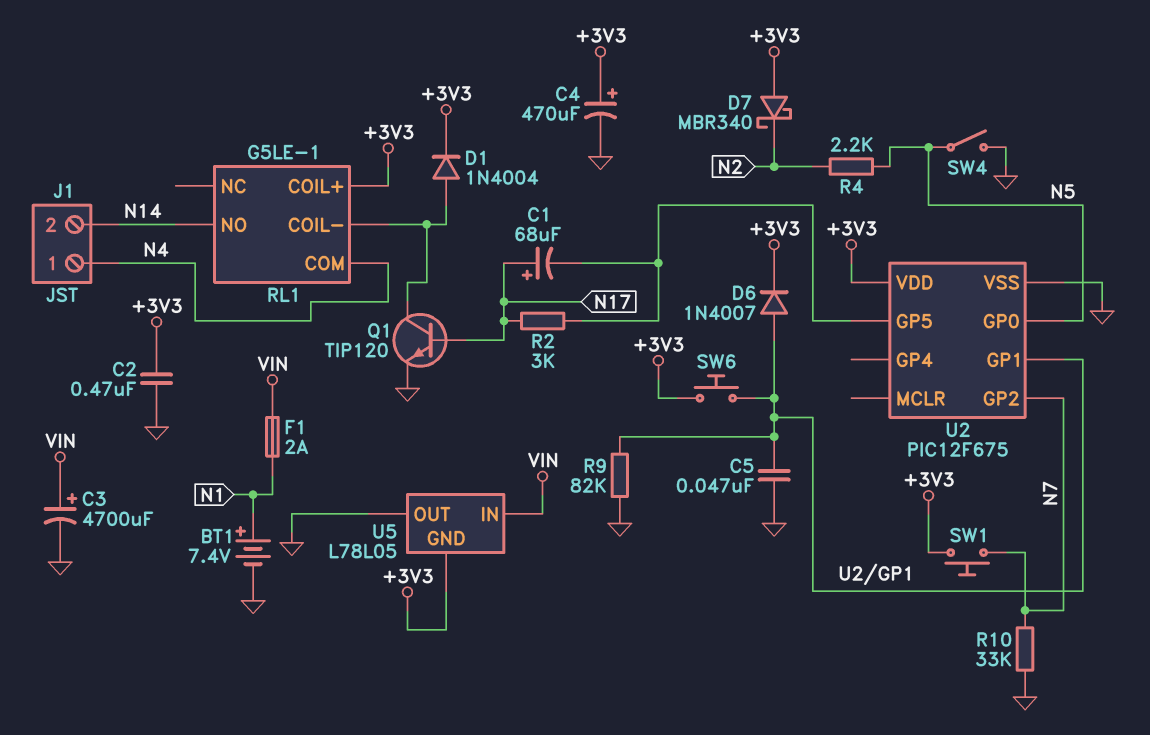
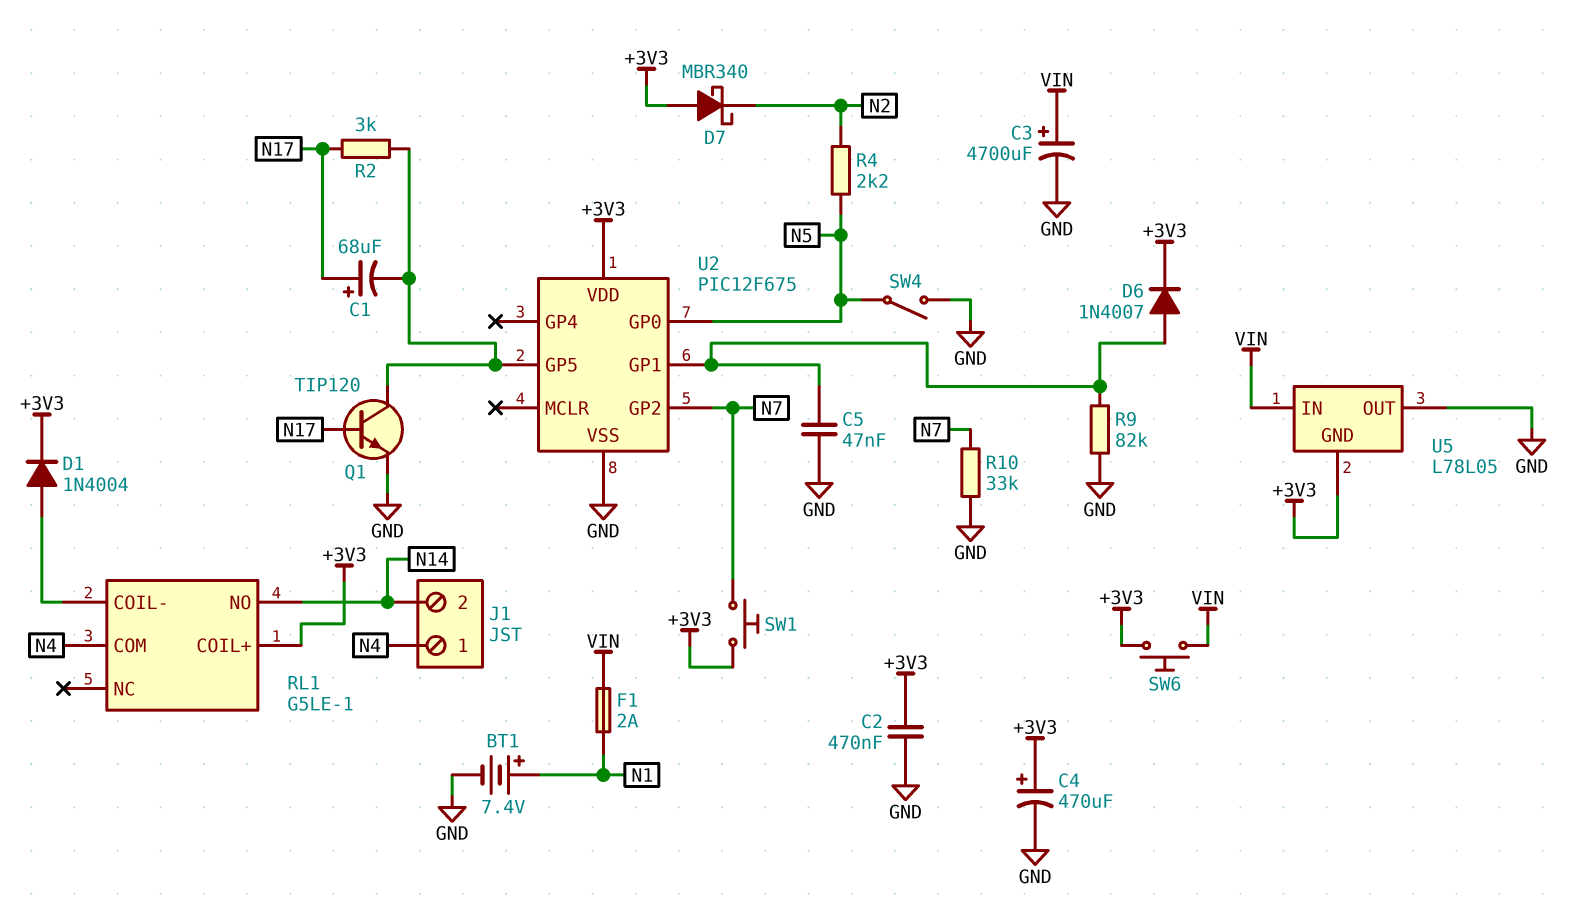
Q1: NPN TIP120 (B N17, C RL1/COIL-, E GND) -> NPN TIP120 (B N17, C U2/GP5, E GND)
SW6: button (+3V3, U2/GP1) -> button (+3V3, VIN)

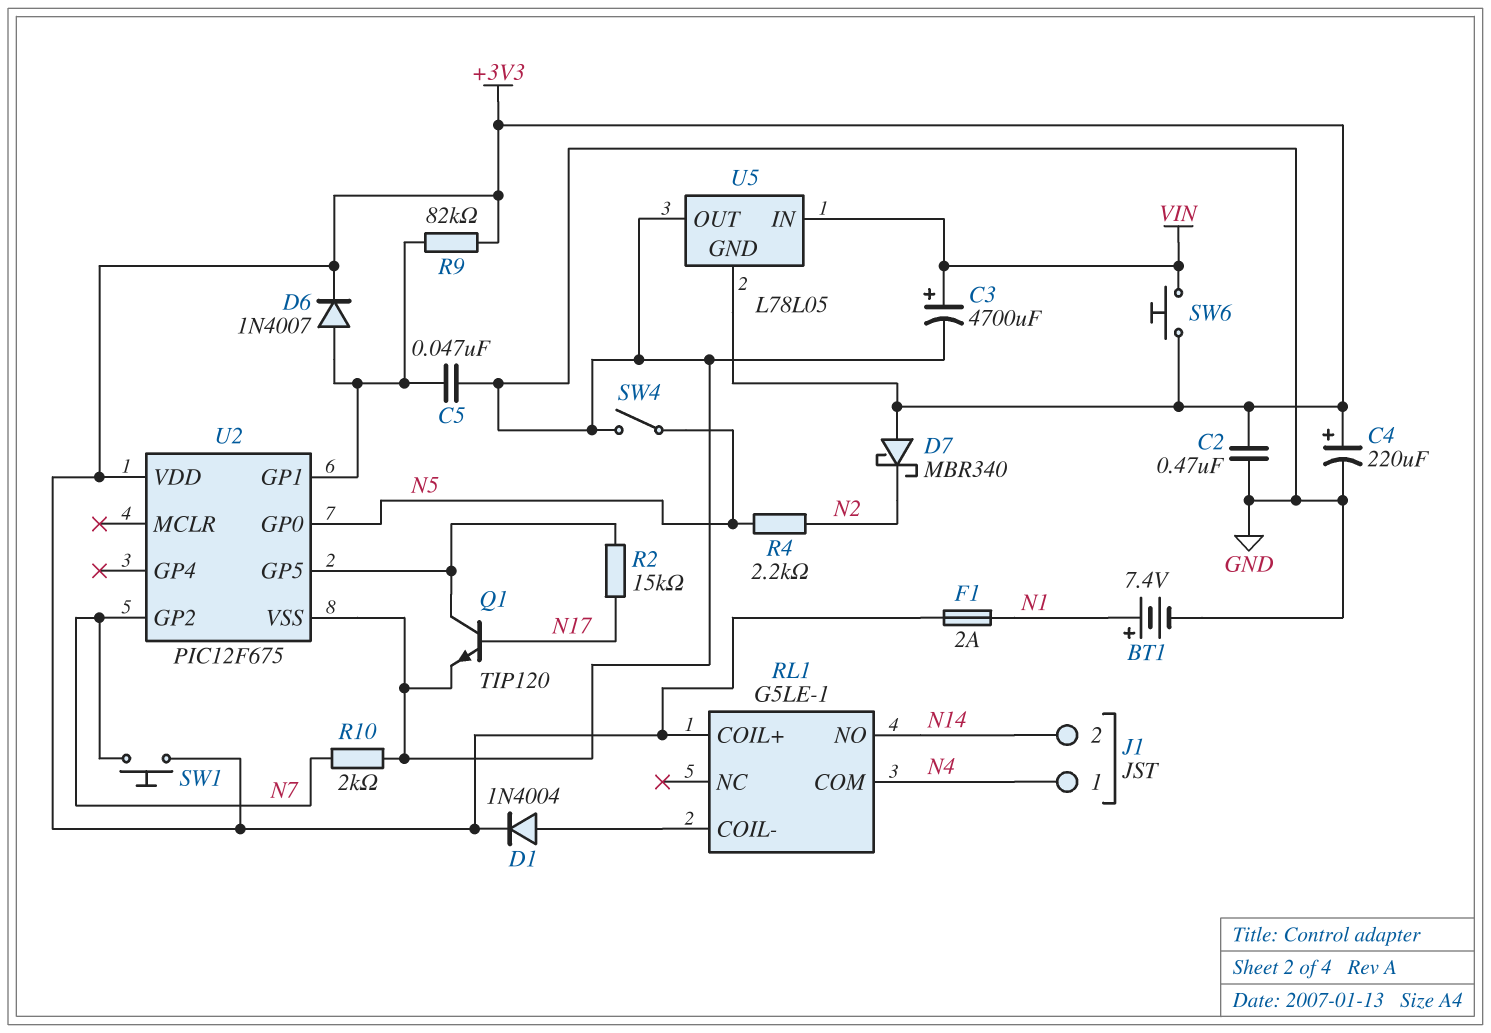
C1: 68uF (plus N17, minus U2/GP5) -> none
C4: 470uF (plus +3V3, minus GND) -> 220uF (plus +3V3, minus GND)
F1: 2A (N1, VIN) -> 2A (+3V3, N1)
R2: 3k (N17, U2/GP5) -> 15k (N17, U2/GP5)
R9: 82k (GND, U2/GP1) -> 82k (+3V3, U2/GP1)
R10: 33k (GND, N7) -> 2k (GND, N7)

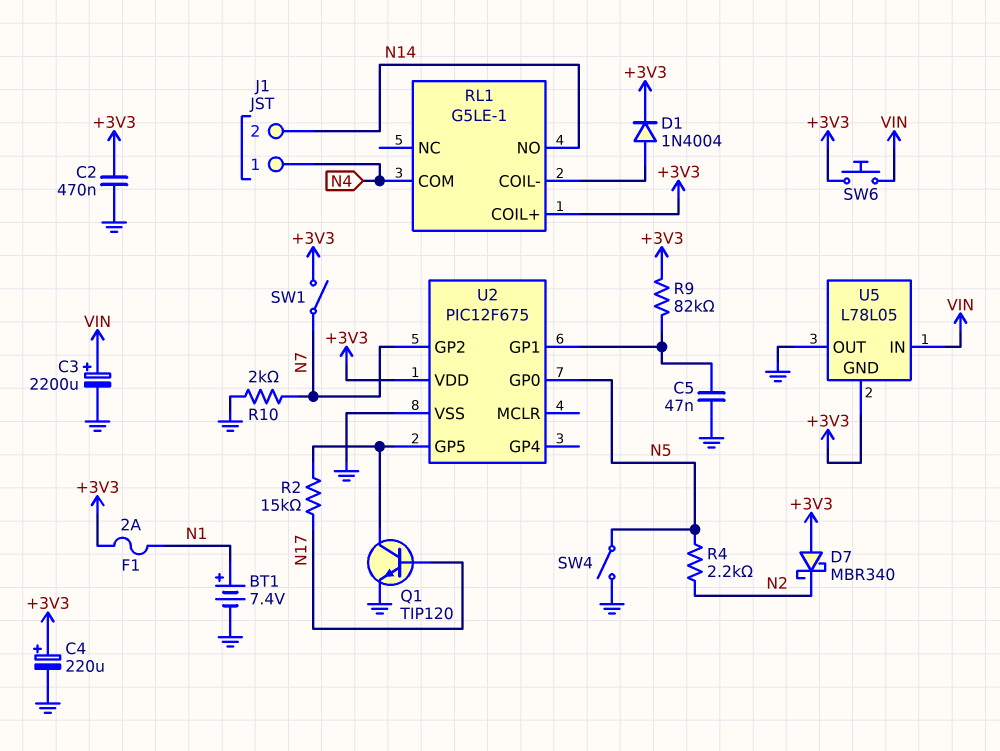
C3: 4700uF (plus VIN, minus GND) -> 2200uF (plus VIN, minus GND)
D6: diode 1N4007 (A U2/GP1, K +3V3) -> none
SW1: button (+3V3, N7) -> switch (+3V3, N7)

